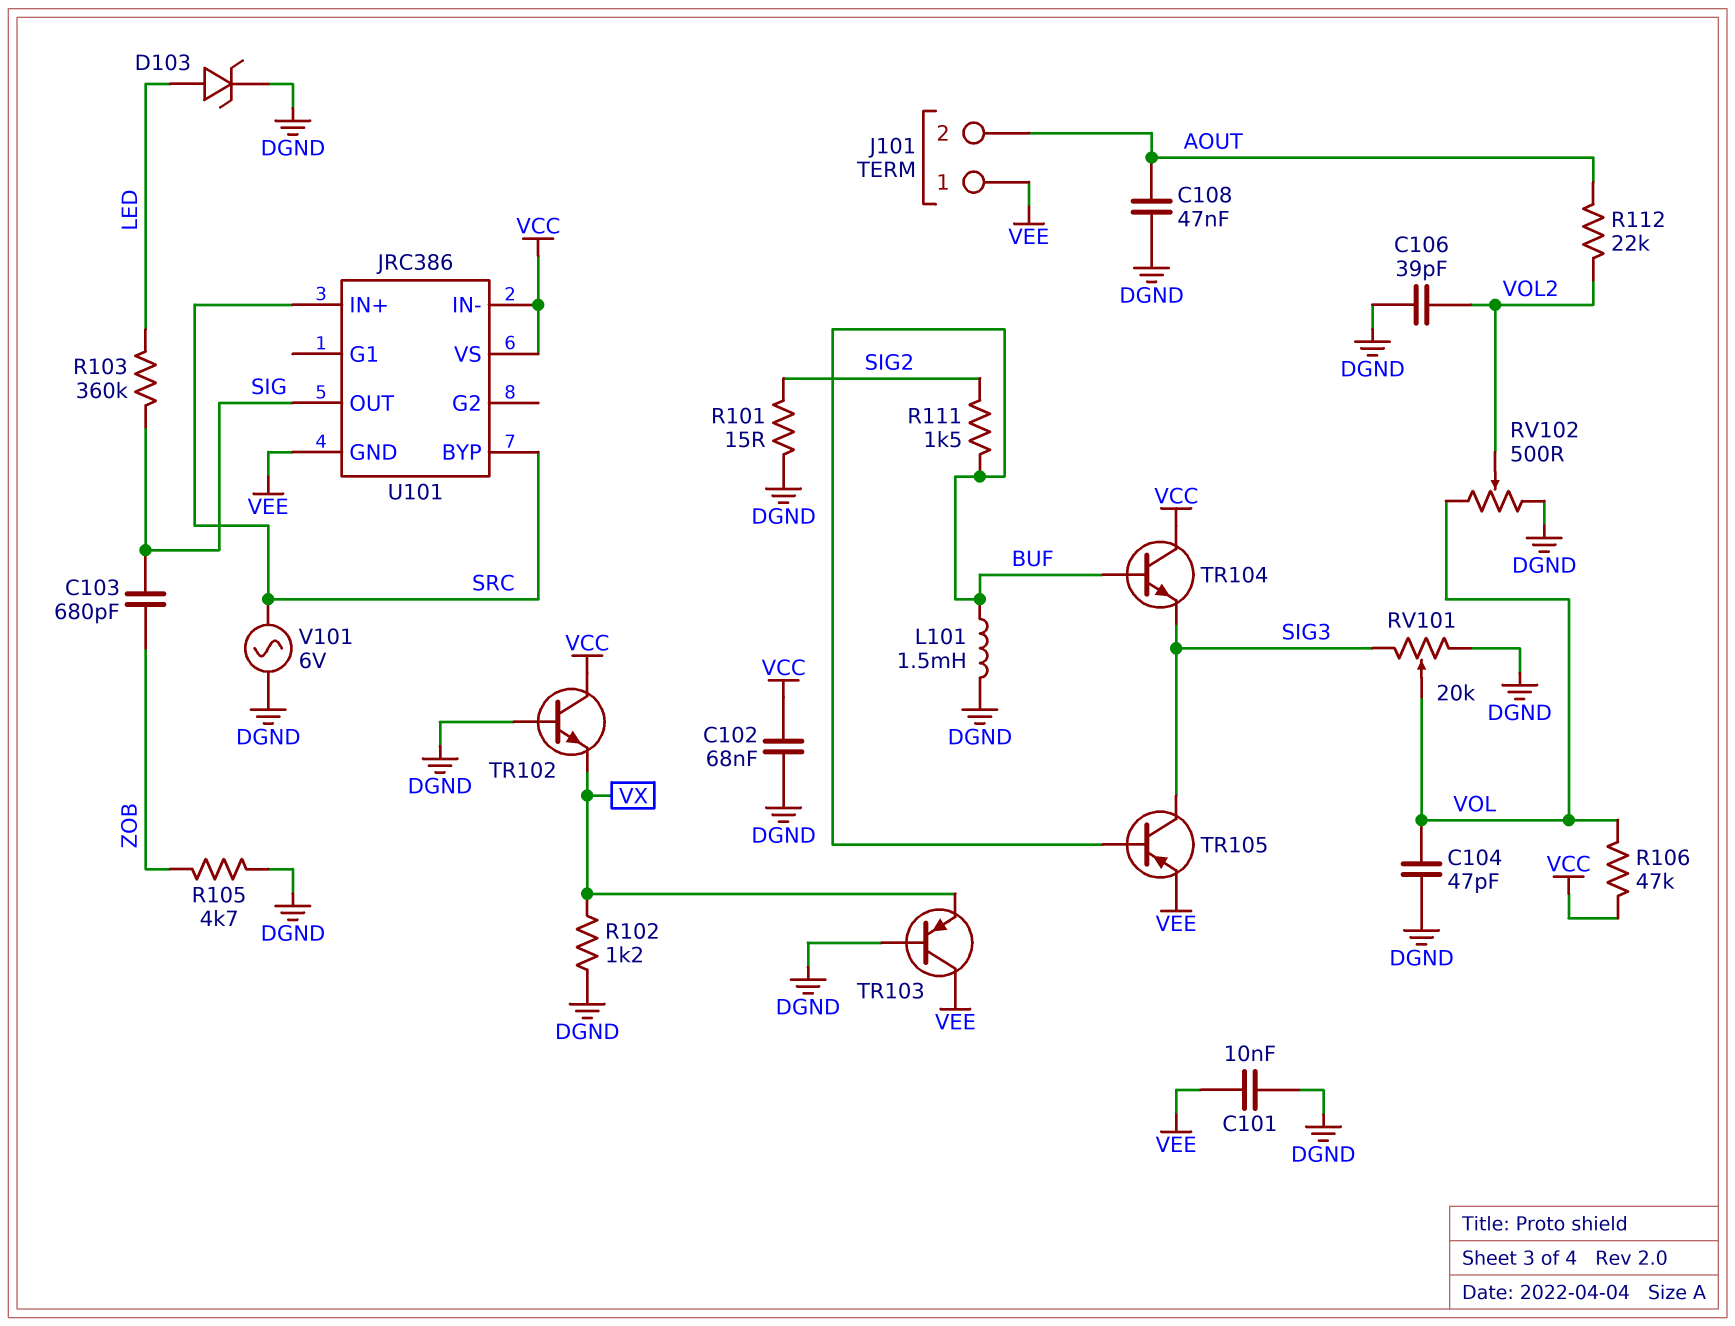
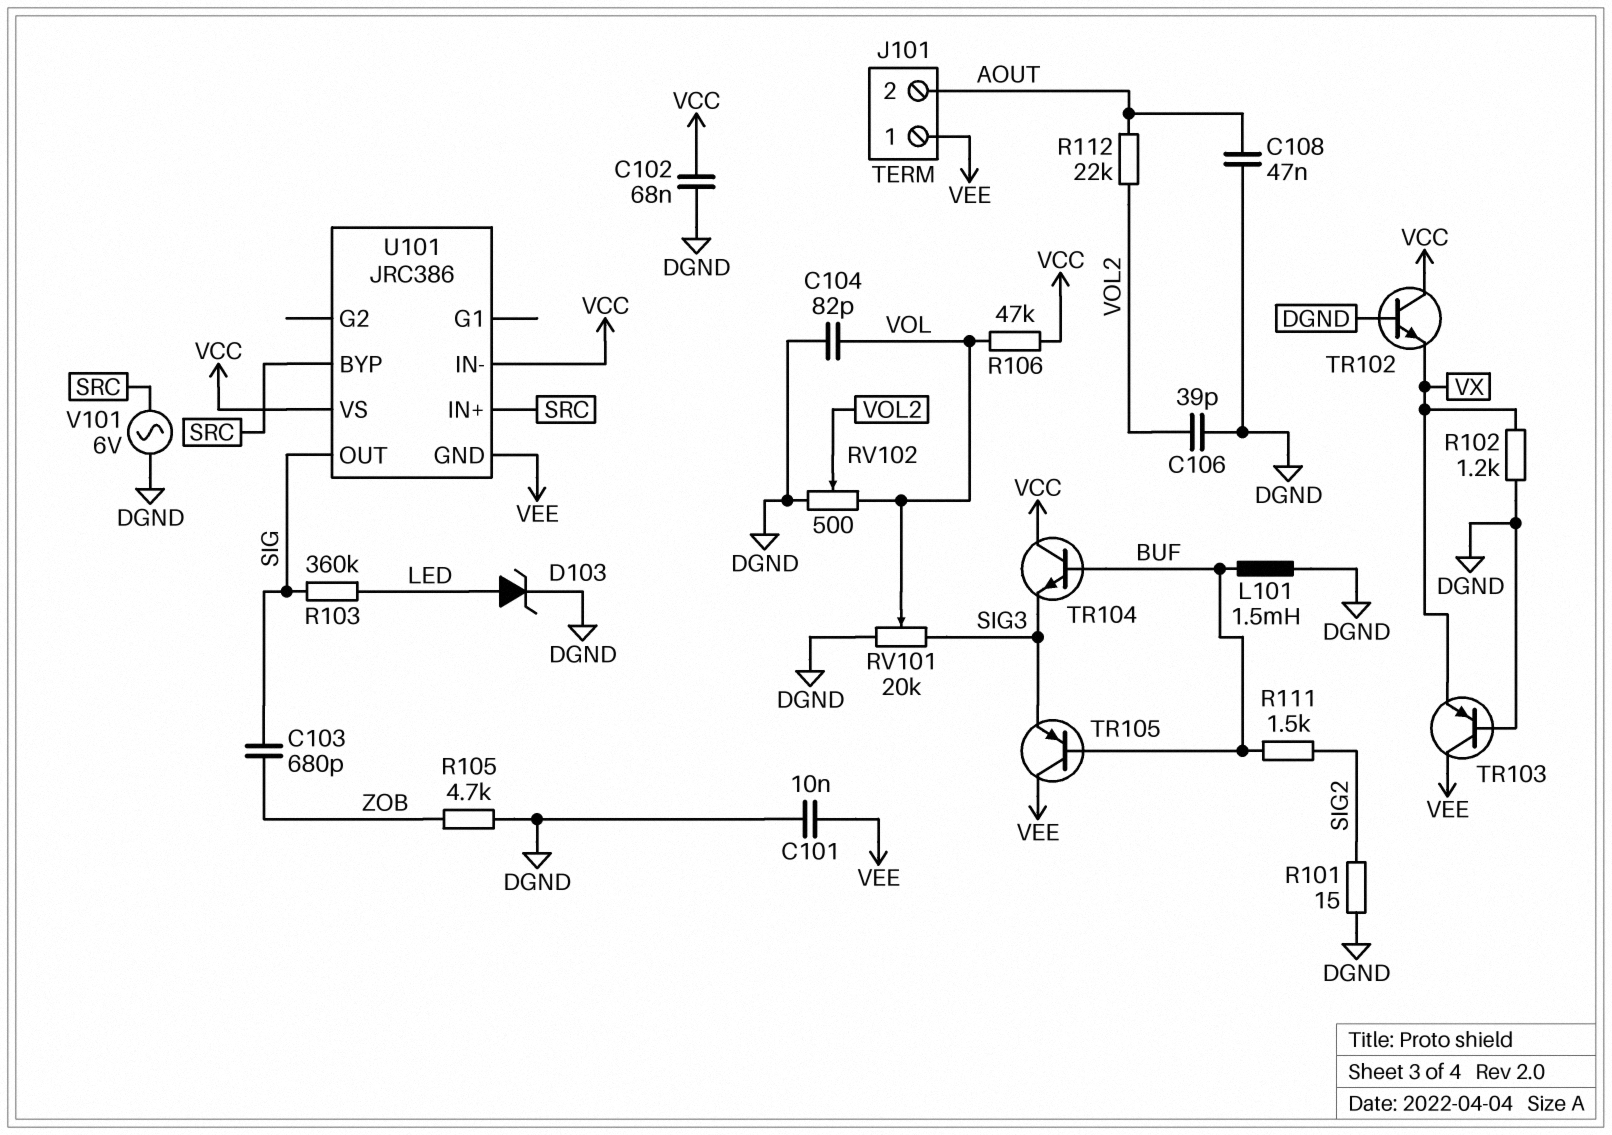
C104: 47pF (DGND, VOL) -> 82pF (DGND, VOL)
TR105: PNP (B BUF, C SIG3, E VEE) -> PNP (B BUF, C VEE, E SIG3)

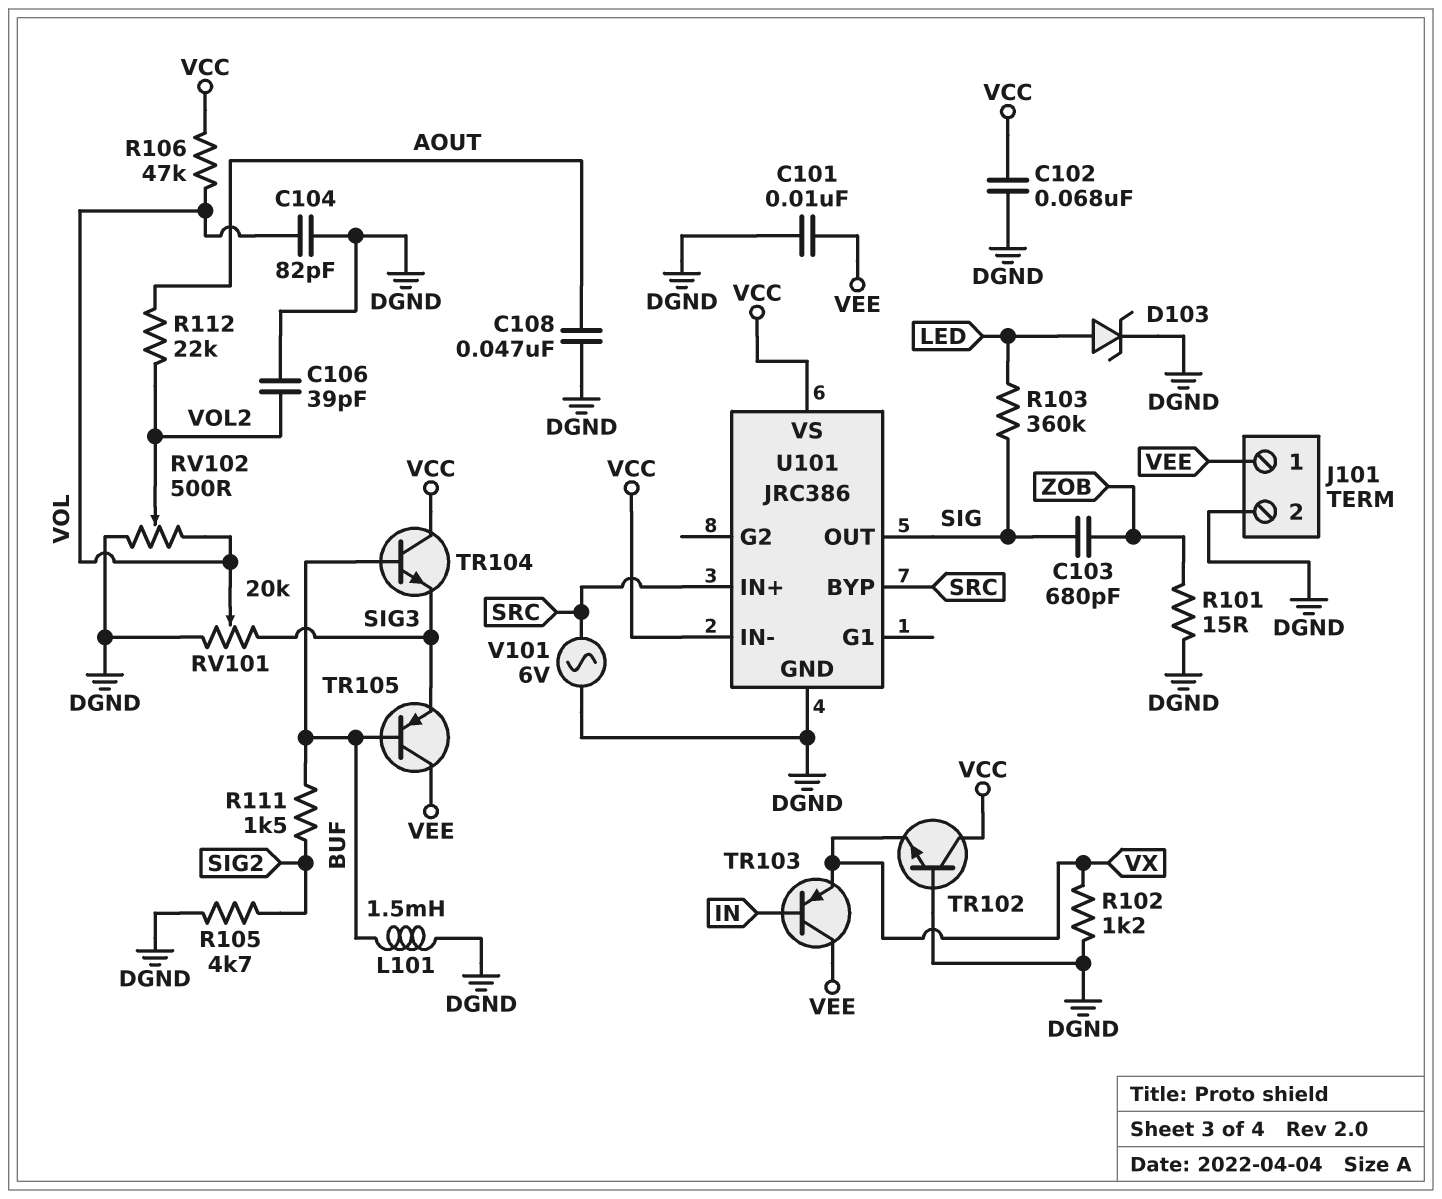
J101 pin 2: AOUT -> DGND
R101: 15 (DGND, SIG2) -> 15 (DGND, ZOB)
R105: 4.7k (DGND, ZOB) -> 4.7k (DGND, SIG2)
TR103: PNP (B DGND, C VEE, E VX) -> PNP (B IN, C VEE, E VX)
U101 pin GND: VEE -> DGND

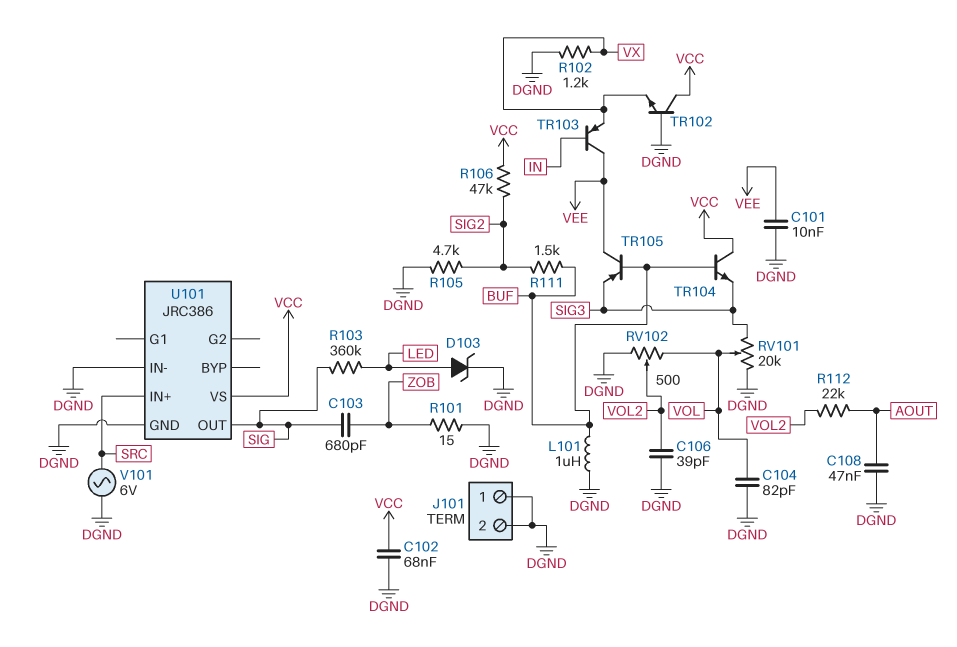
J101 pin 1: VEE -> DGND
L101: 1.5mH (BUF, DGND) -> 1uH (BUF, DGND)
R106: 47k (VCC, VOL) -> 47k (SIG2, VCC)
U101 pin BYP: SRC -> none
U101 pin IN-: VCC -> DGND

